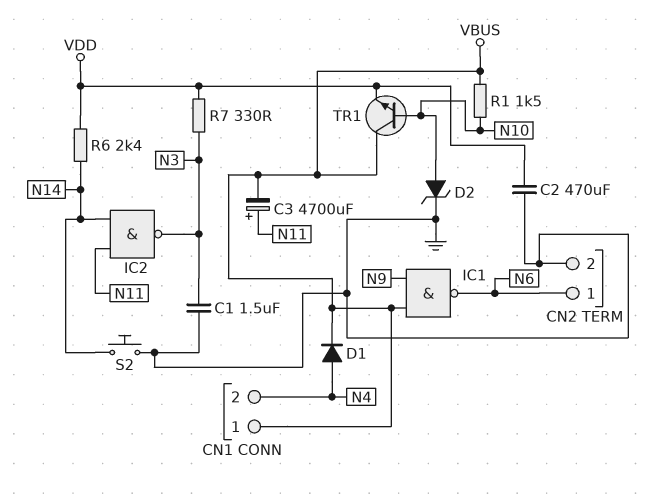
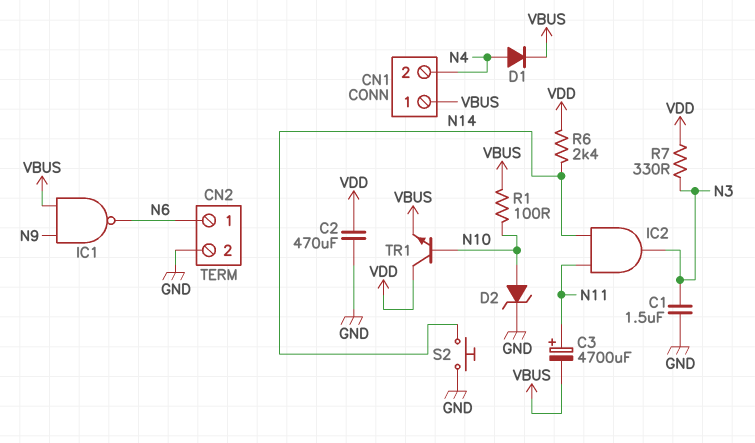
IC2: NAND (in N11, in N14, out N3) -> AND (in N11, in N14, out N3)
R1: 1.5k (N10, VBUS) -> 100 (N10, VBUS)
TR1: NPN (B N10, C VBUS, E VDD) -> NPN (B N10, C VDD, E VBUS)

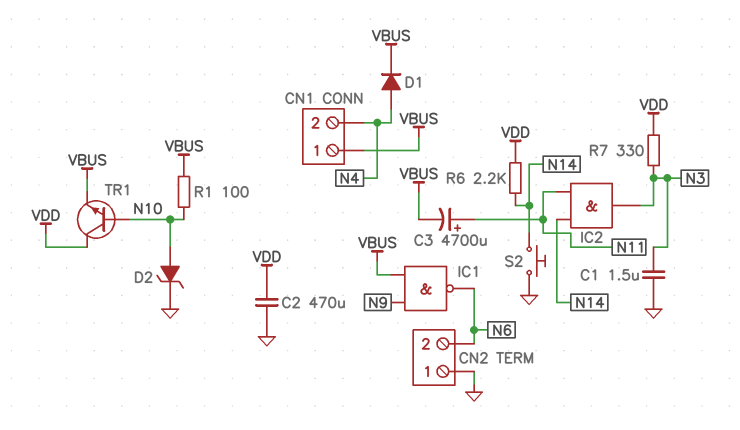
CN2 pin 1: N6 -> GND
CN2 pin 2: GND -> N6
R6: 2.4k (N14, VDD) -> 2.2k (N14, VDD)

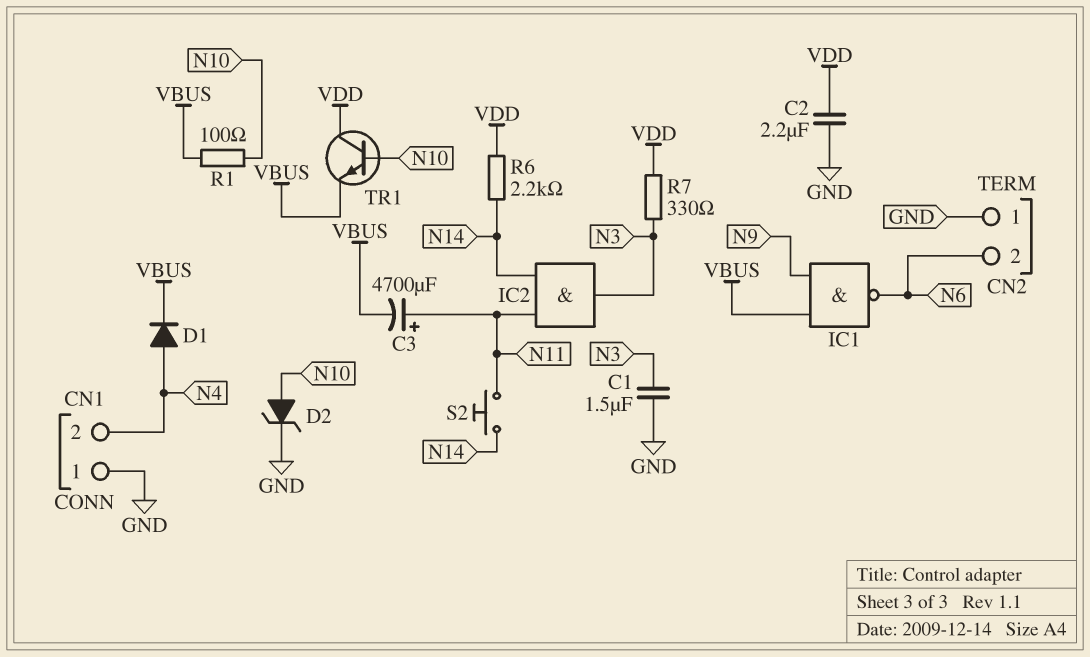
C2: 470uF (GND, VDD) -> 2.2uF (GND, VDD)
CN1 pin 1: VBUS -> GND
S2: button (GND, N14) -> button (N11, N14)

